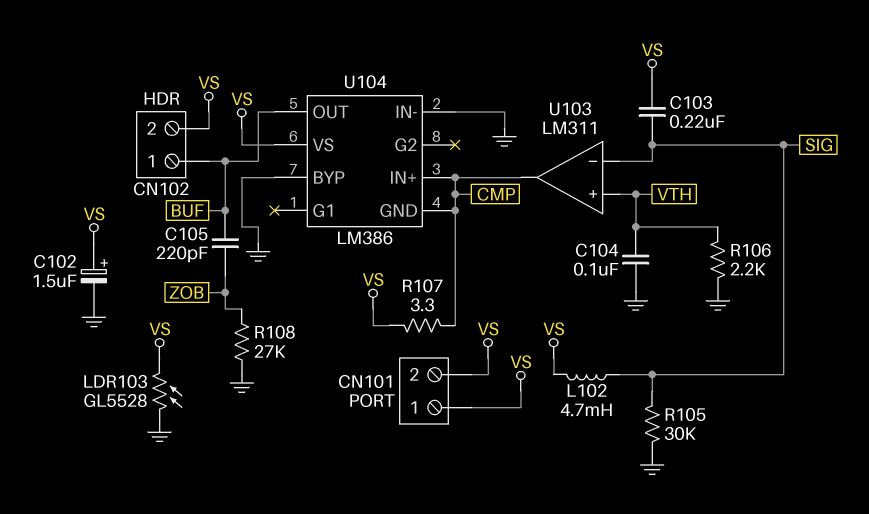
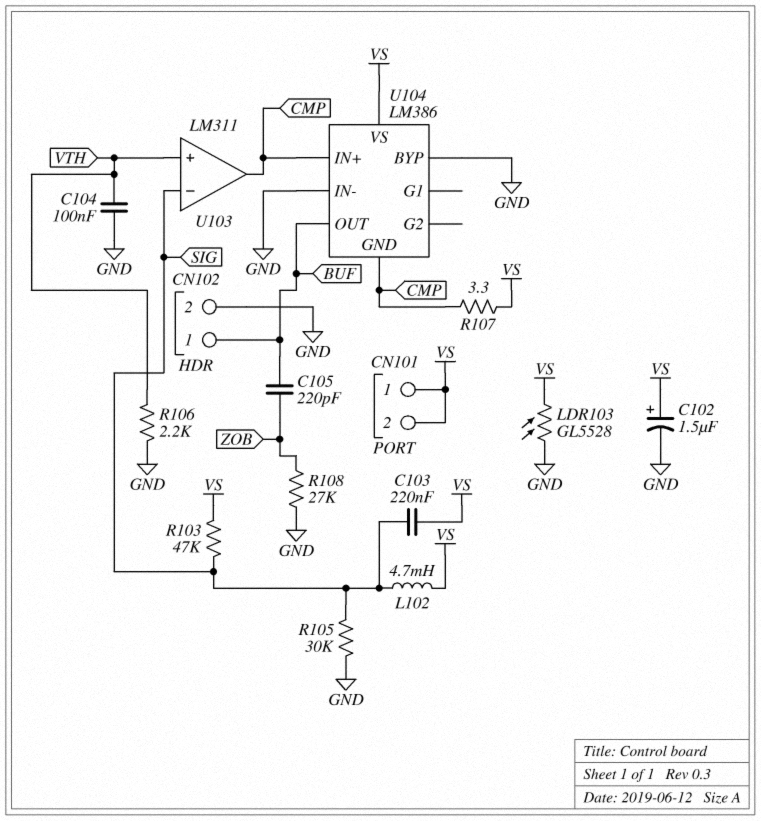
CN102 pin 2: VS -> GND
R103: none -> 47k (SIG, VS)

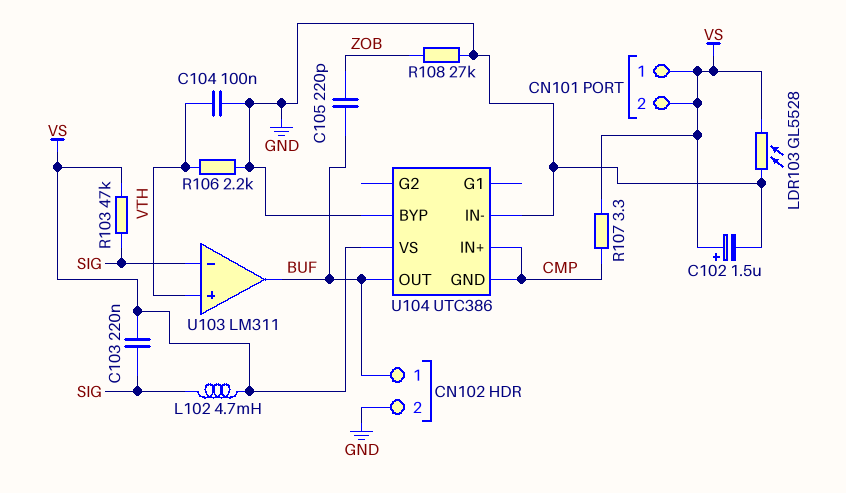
R105: 30k (GND, SIG) -> none
U103 pin out: CMP -> BUF
U104: LM386 -> UTC386

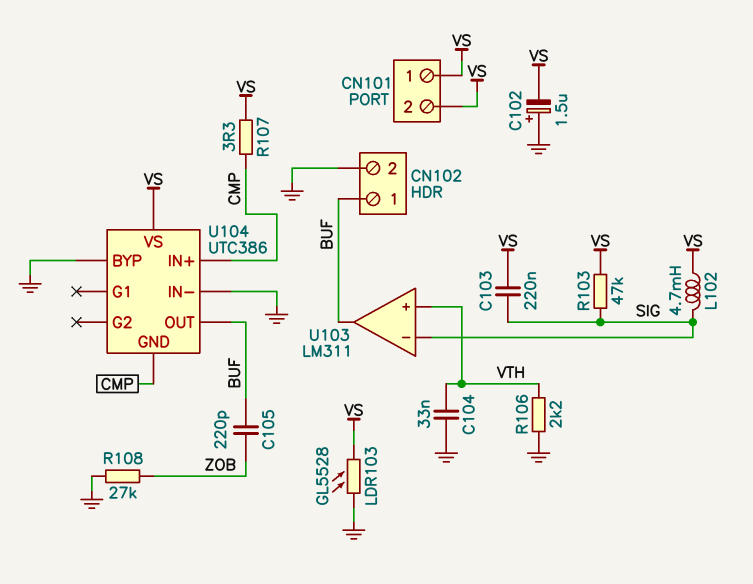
C102: 1.5uF (plus VS, minus GND) -> 1.5uF (plus GND, minus VS)
C104: 100nF (GND, VTH) -> 33nF (GND, VTH)

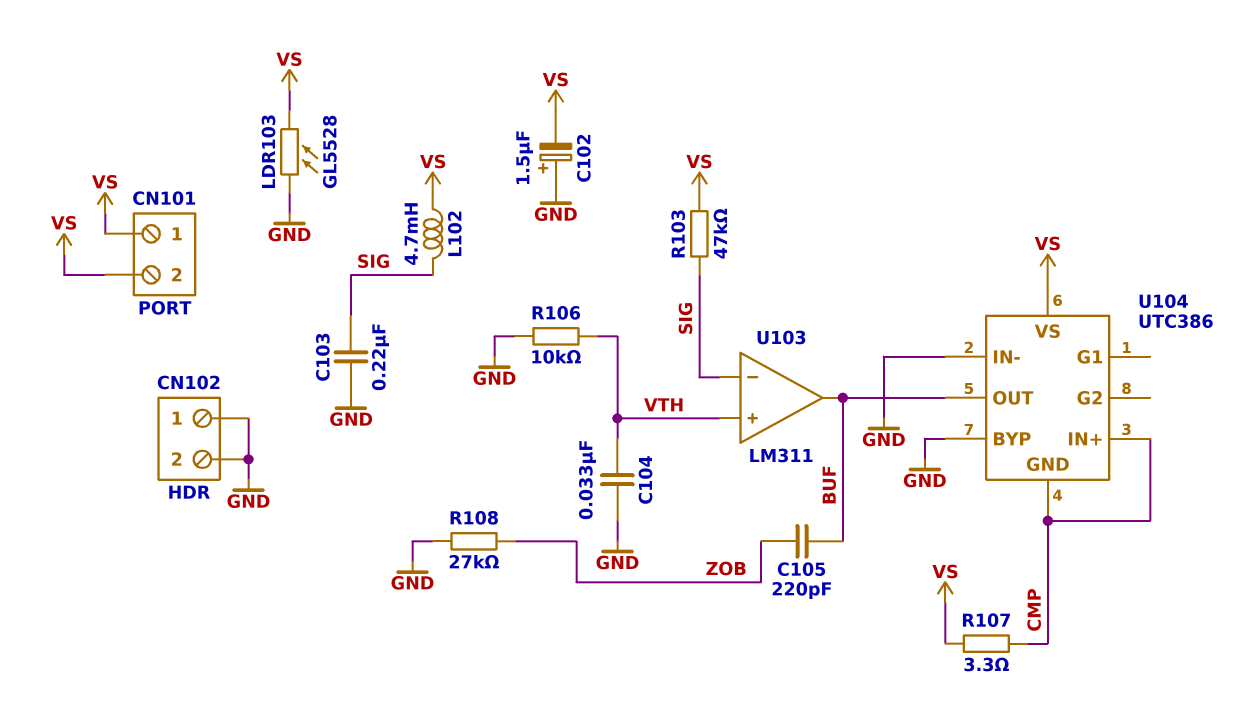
C103: 220nF (SIG, VS) -> 220nF (GND, SIG)
CN102 pin 1: BUF -> GND
R106: 2.2k (GND, VTH) -> 10k (GND, VTH)

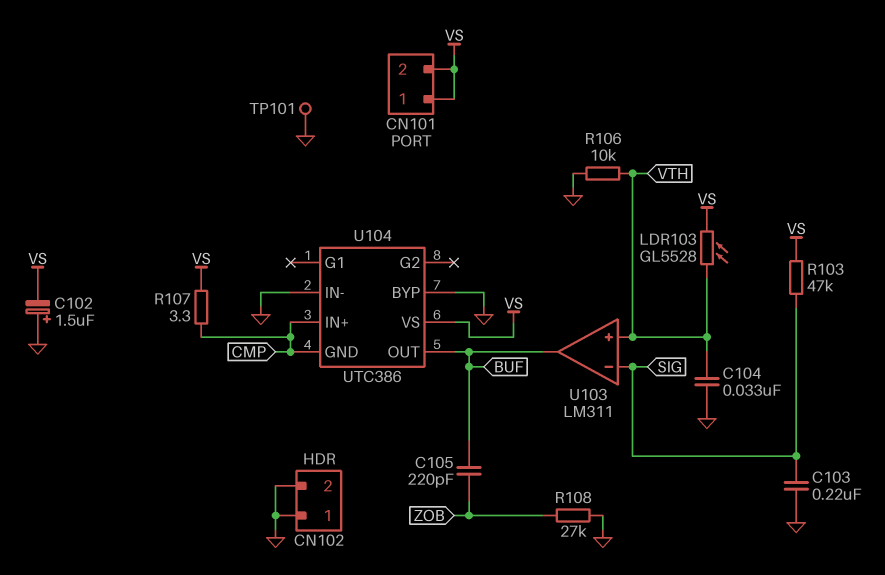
L102: 4.7mH (SIG, VS) -> none
LDR103: GL5528 (GND, VS) -> GL5528 (VS, VTH)
TP101: none -> test point (GND)

